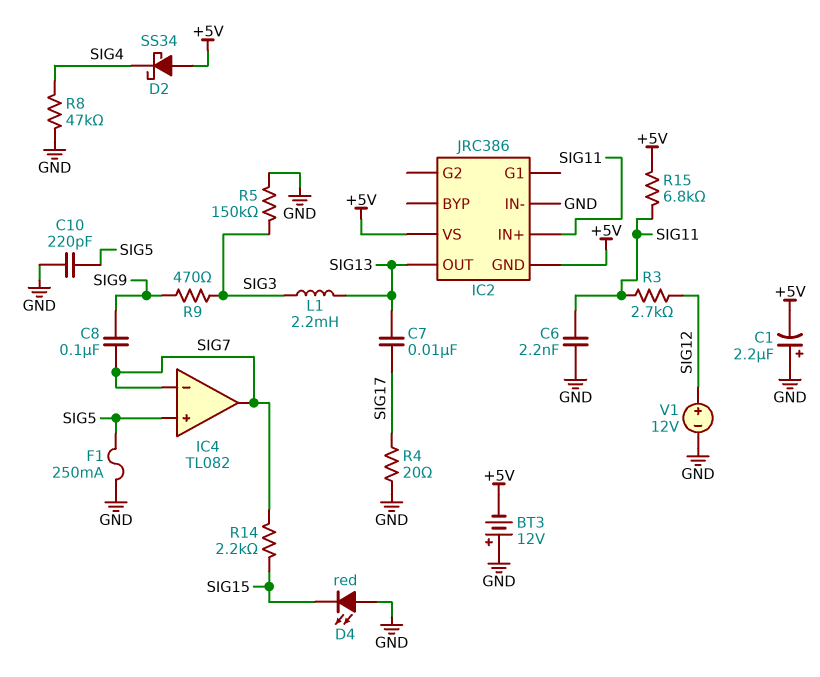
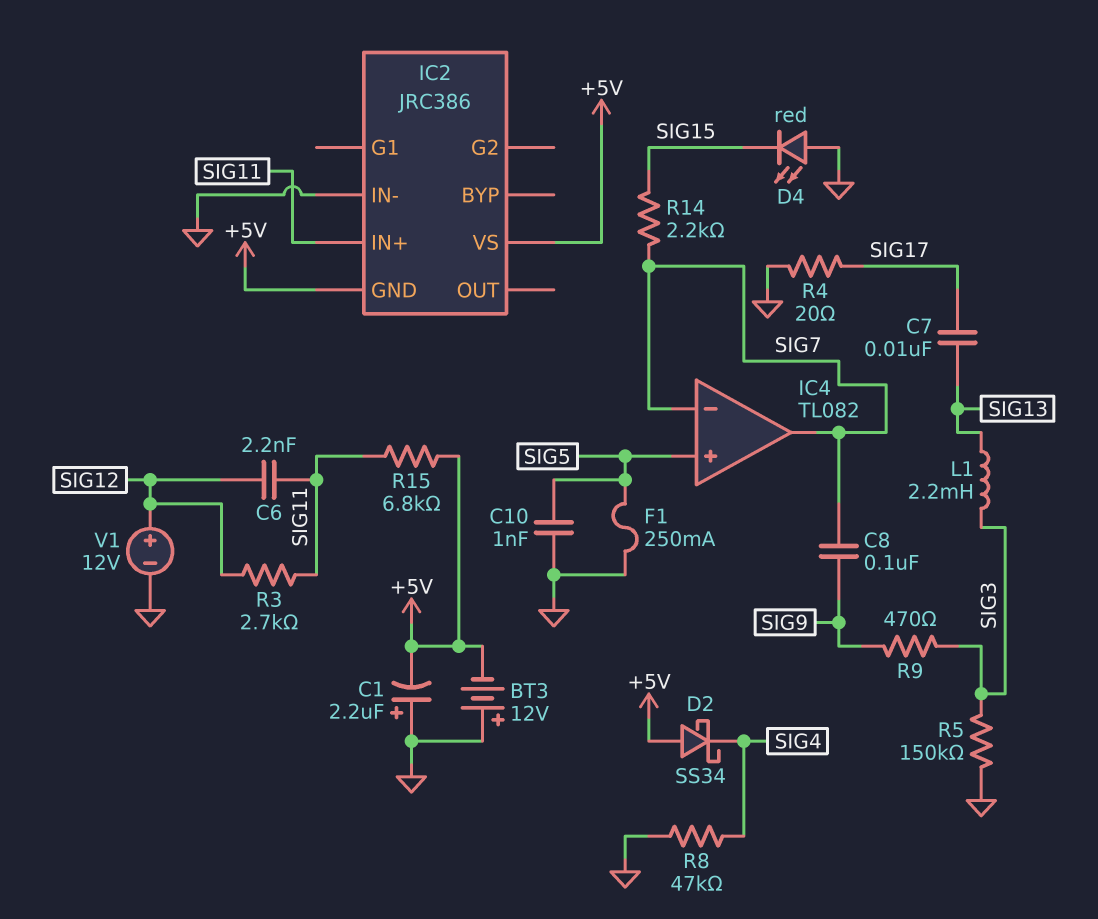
C6: 2.2nF (GND, SIG11) -> 2.2nF (SIG11, SIG12)
C10: 220pF (GND, SIG5) -> 1nF (GND, SIG5)
IC2 pin OUT: SIG13 -> none

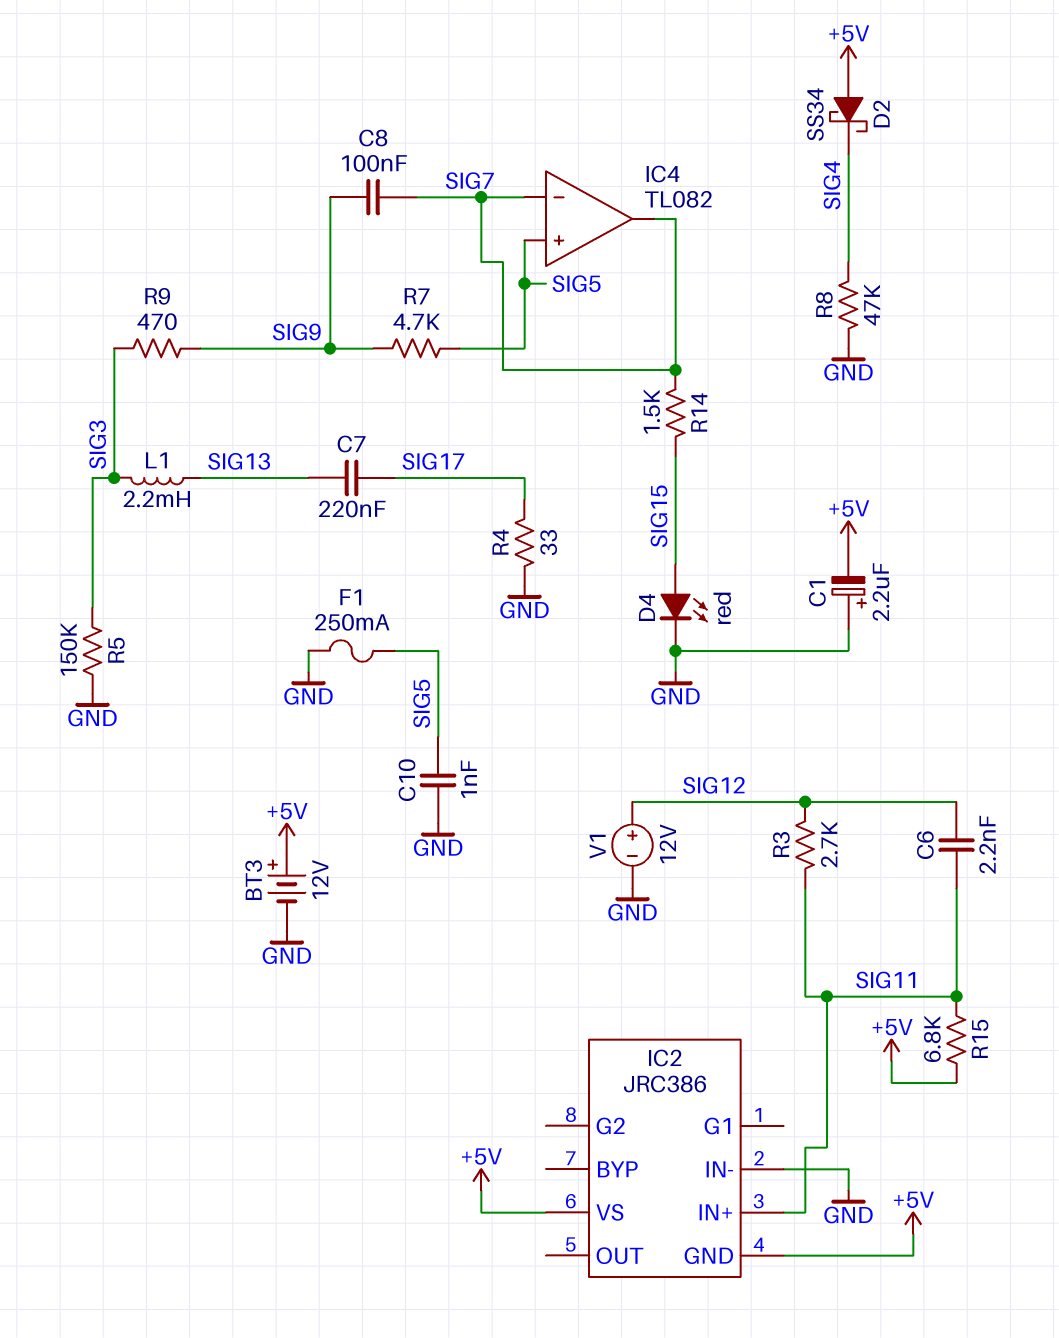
BT3: 12V (plus GND, minus +5V) -> 12V (plus +5V, minus GND)
C7: 10nF (SIG13, SIG17) -> 220nF (SIG13, SIG17)
D4: LED red (A GND, K SIG15) -> LED red (A SIG15, K GND)
R4: 20 (GND, SIG17) -> 33 (GND, SIG17)
R7: none -> 4.7k (SIG5, SIG9)
R14: 2.2k (SIG7, SIG15) -> 1.5k (SIG7, SIG15)

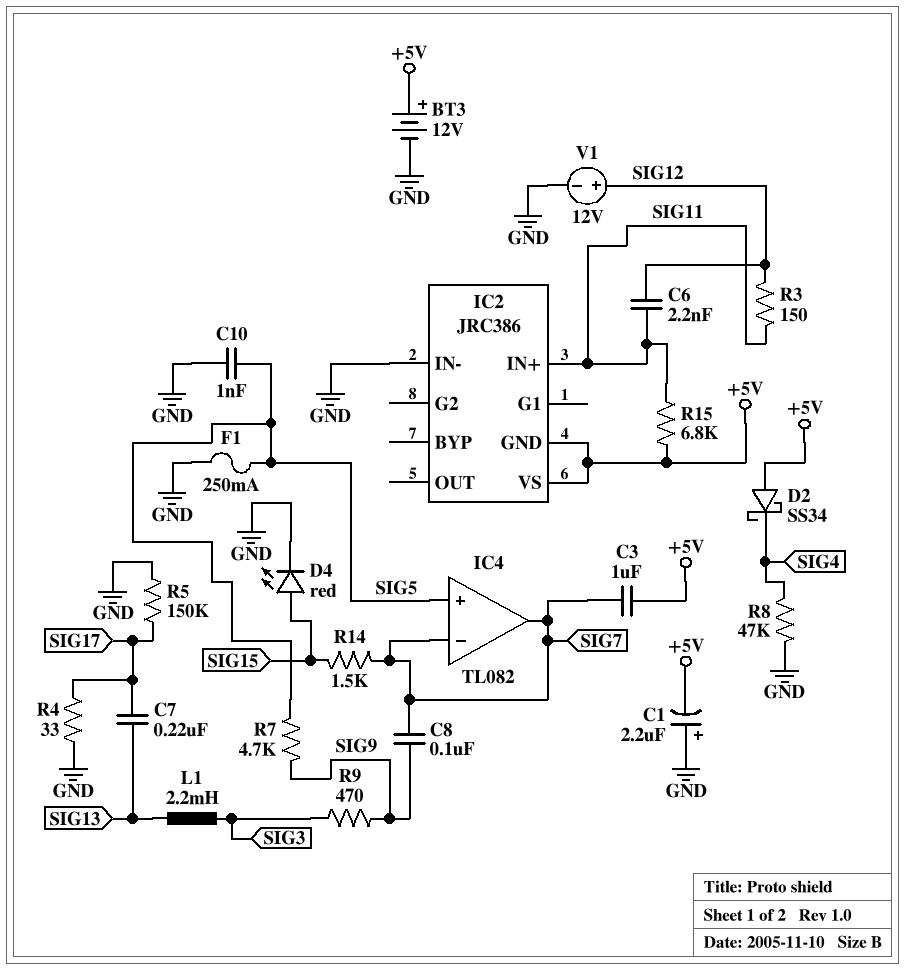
C3: none -> 1uF (+5V, SIG7)
R3: 2.7k (SIG11, SIG12) -> 150 (SIG11, SIG12)
R5: 150k (GND, SIG3) -> 150k (GND, SIG17)

